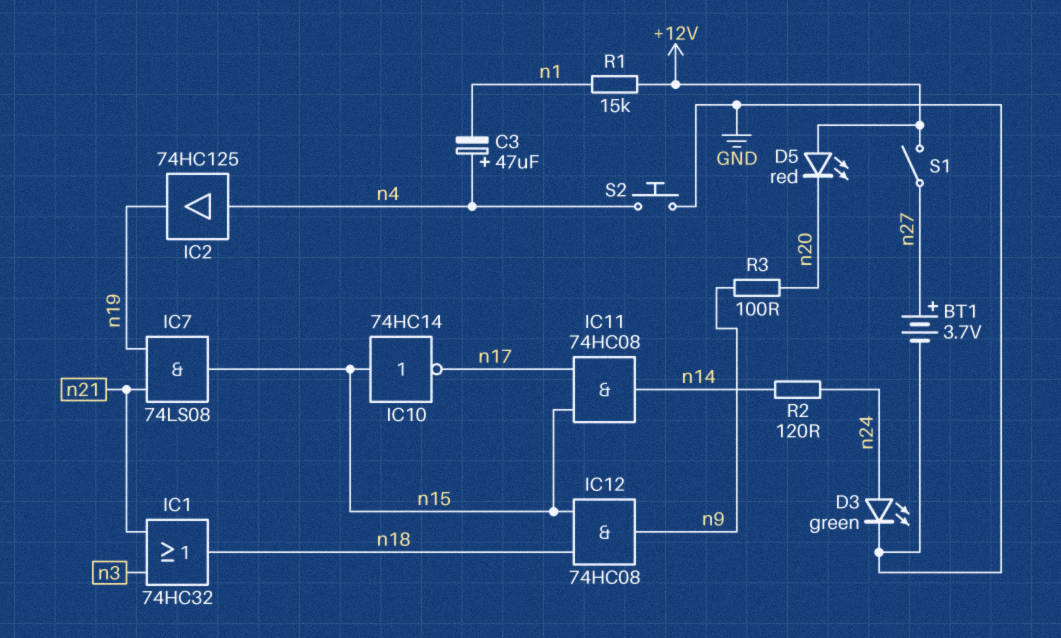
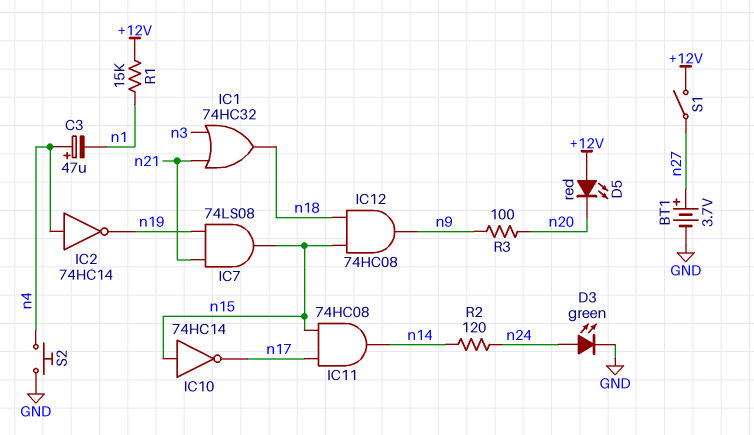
IC2: buffer 74HC125 (in n4, out n19) -> NOT 74HC14 (in n4, out n19)

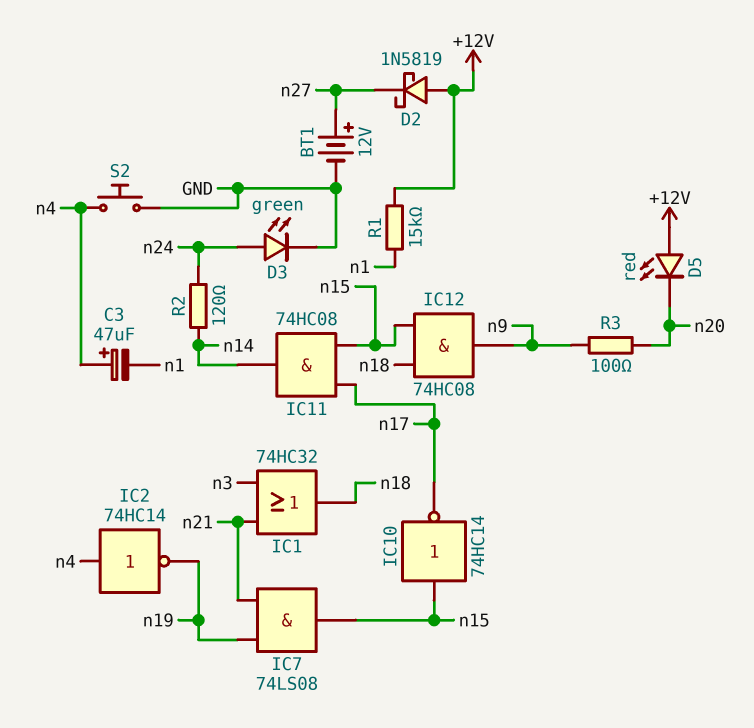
BT1: 3.7V (plus n27, minus GND) -> 12V (plus n27, minus GND)
D2: none -> schottky 1N5819 (A +12V, K n27)
S1: switch (+12V, n27) -> none

